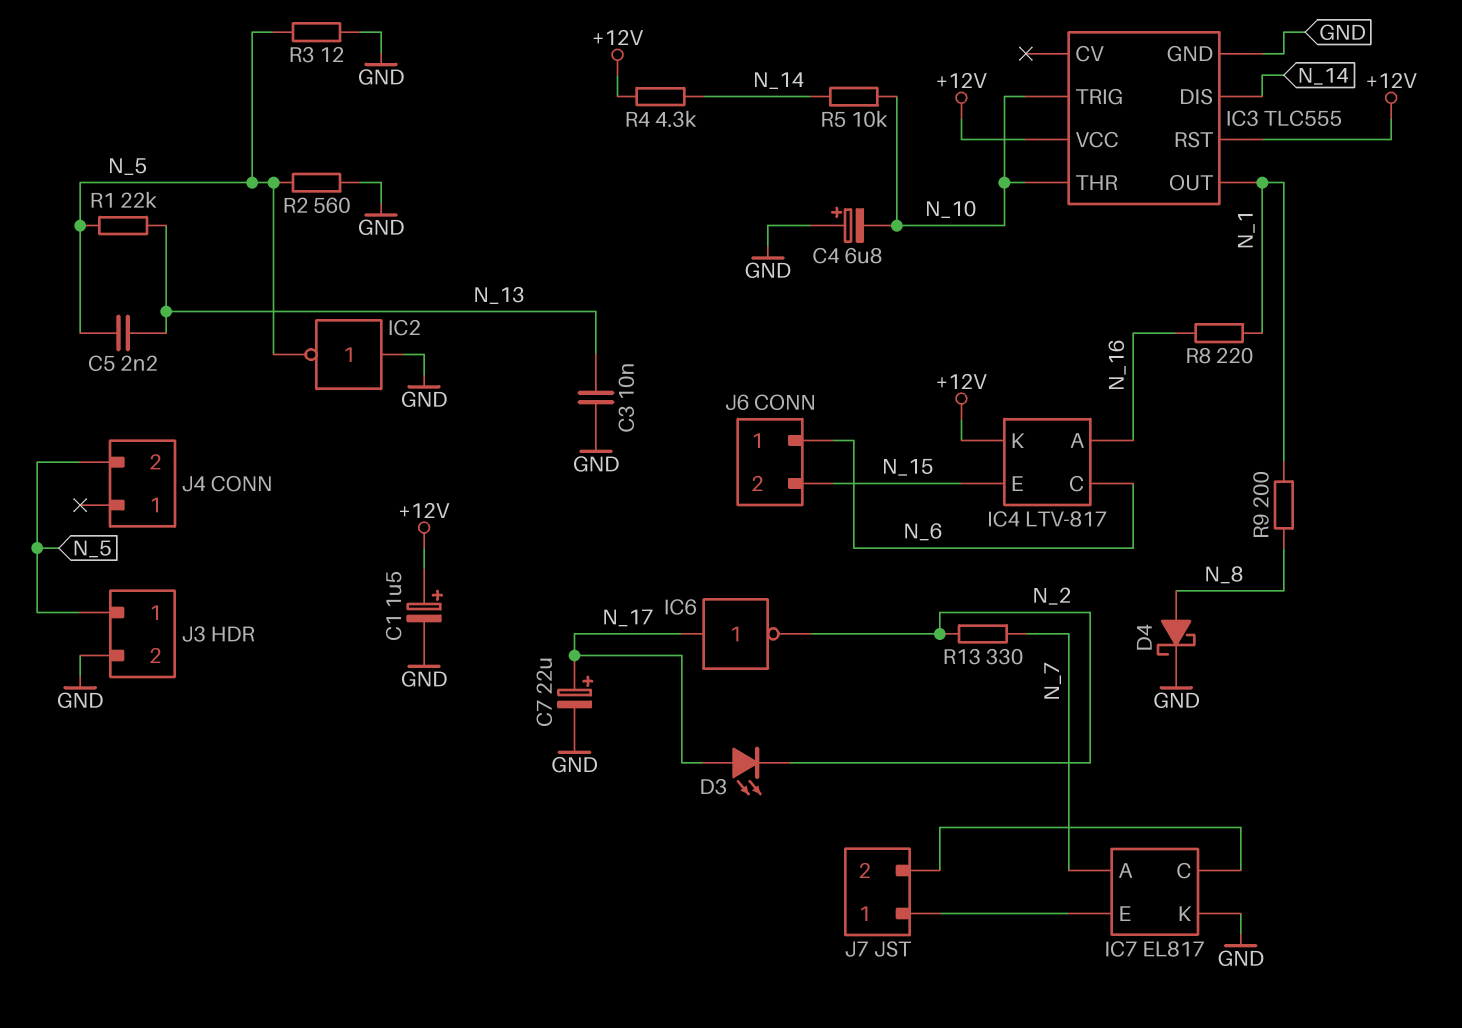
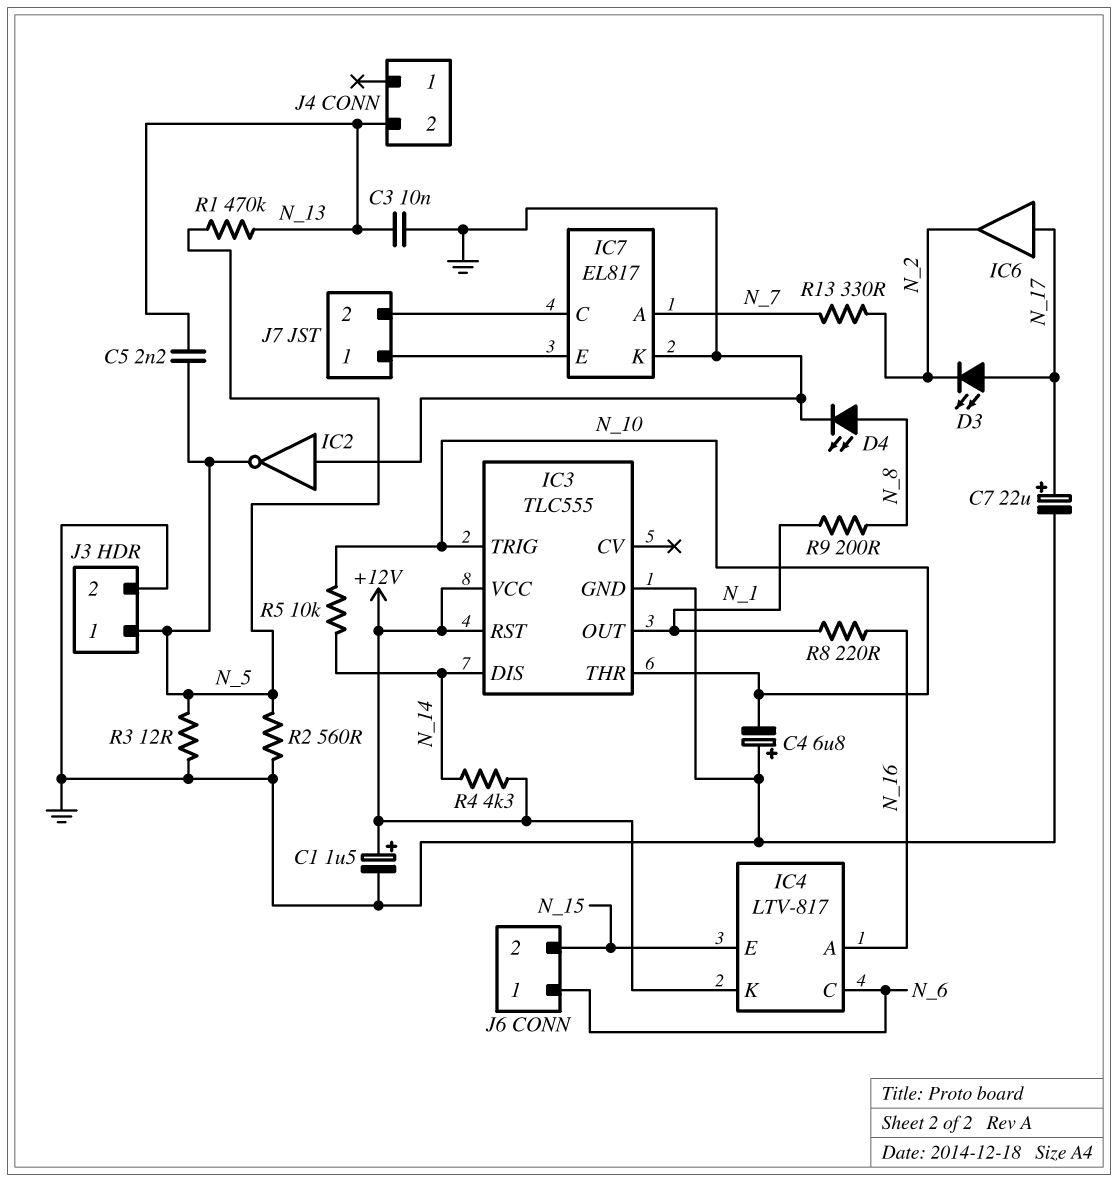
D4: schottky (A N_8, K GND) -> LED (A N_8, K GND)
IC6: NOT (in N_17, out N_2) -> buffer (in N_17, out N_2)
J4 pin 2: N_5 -> N_13
R1: 22k (N_5, N_13) -> 470k (N_5, N_13)

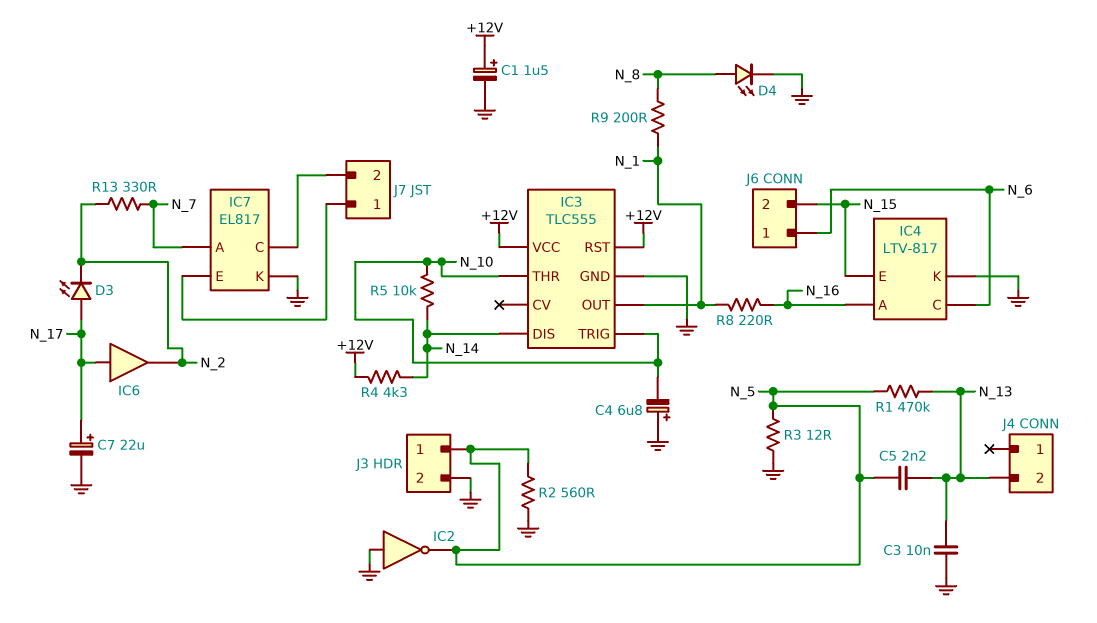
IC4 pin K: +12V -> GND

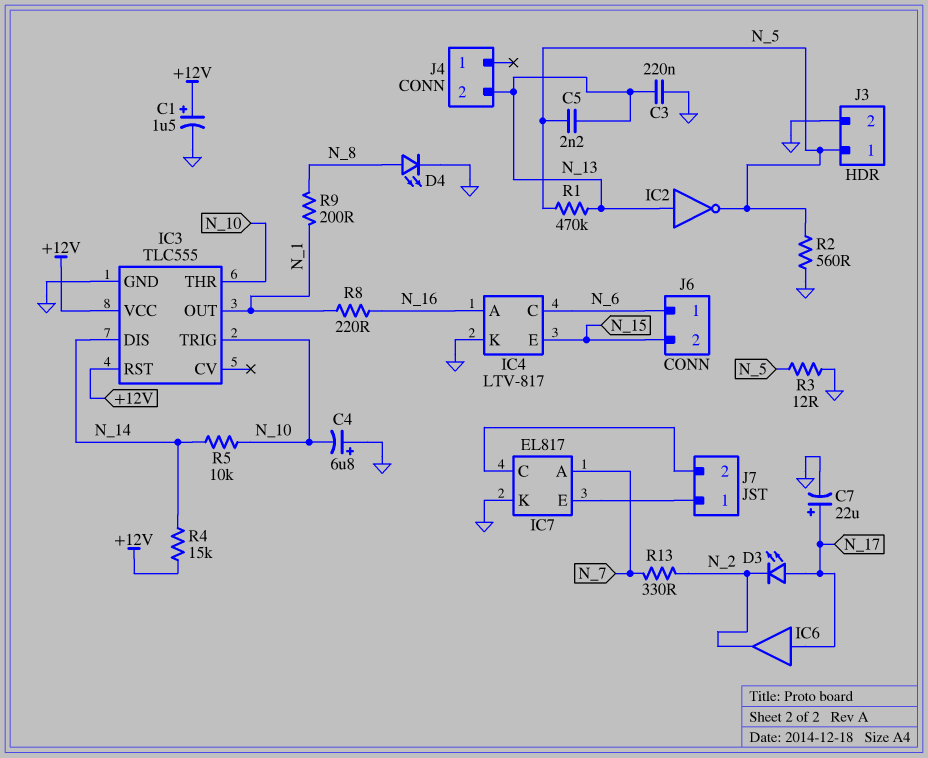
C3: 10nF (GND, N_13) -> 220nF (GND, N_13)
IC2: NOT (in GND, out N_5) -> NOT (in N_13, out N_5)
R4: 4.3k (+12V, N_14) -> 15k (+12V, N_14)

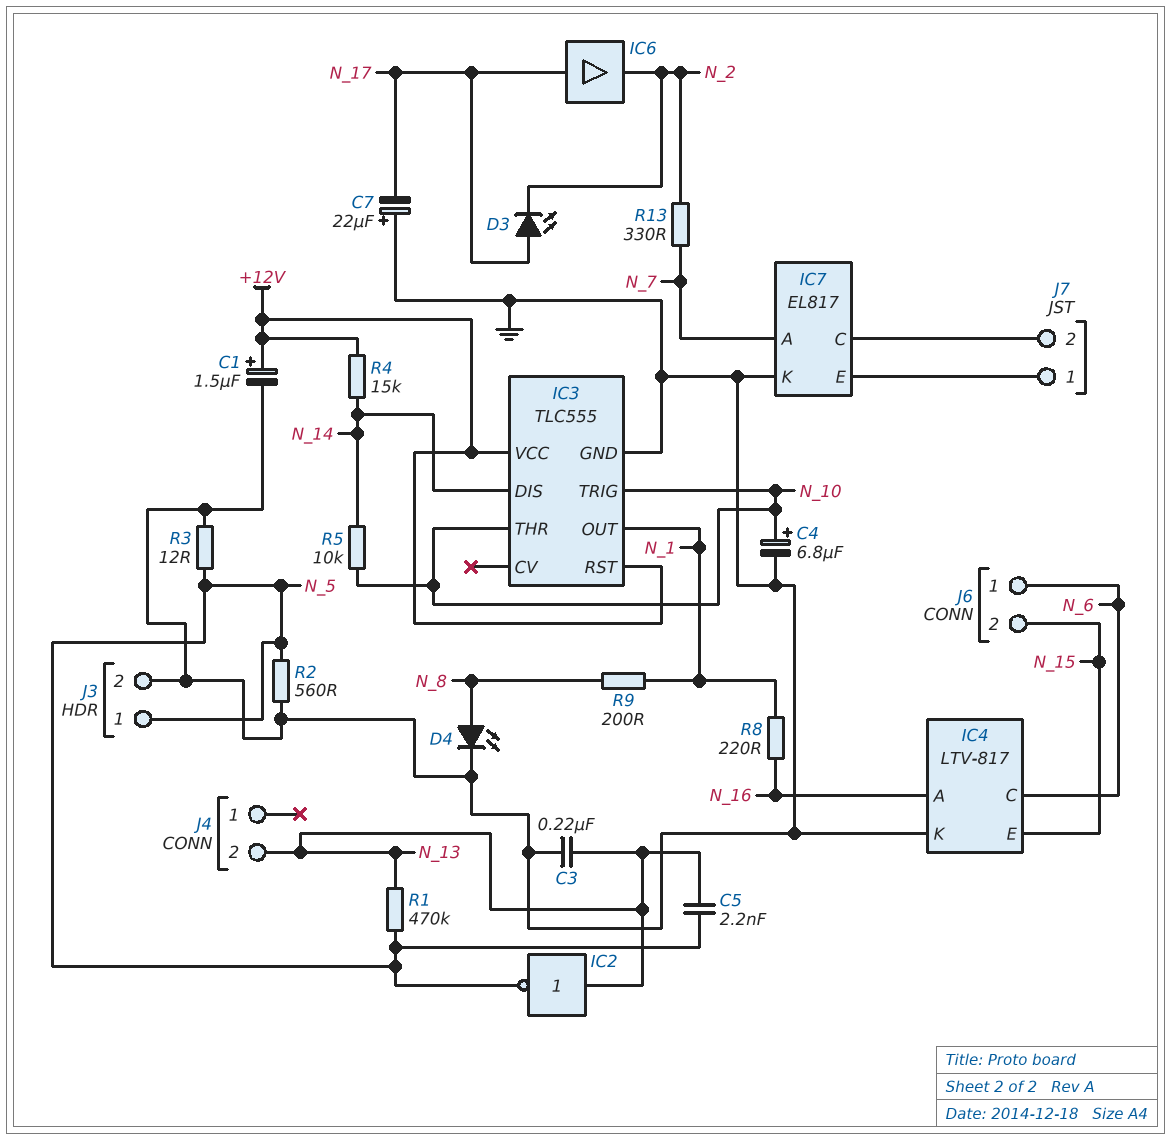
C4: 6.8uF (plus GND, minus N_10) -> 6.8uF (plus N_10, minus GND)
C7: 22uF (plus N_17, minus GND) -> 22uF (plus GND, minus N_17)

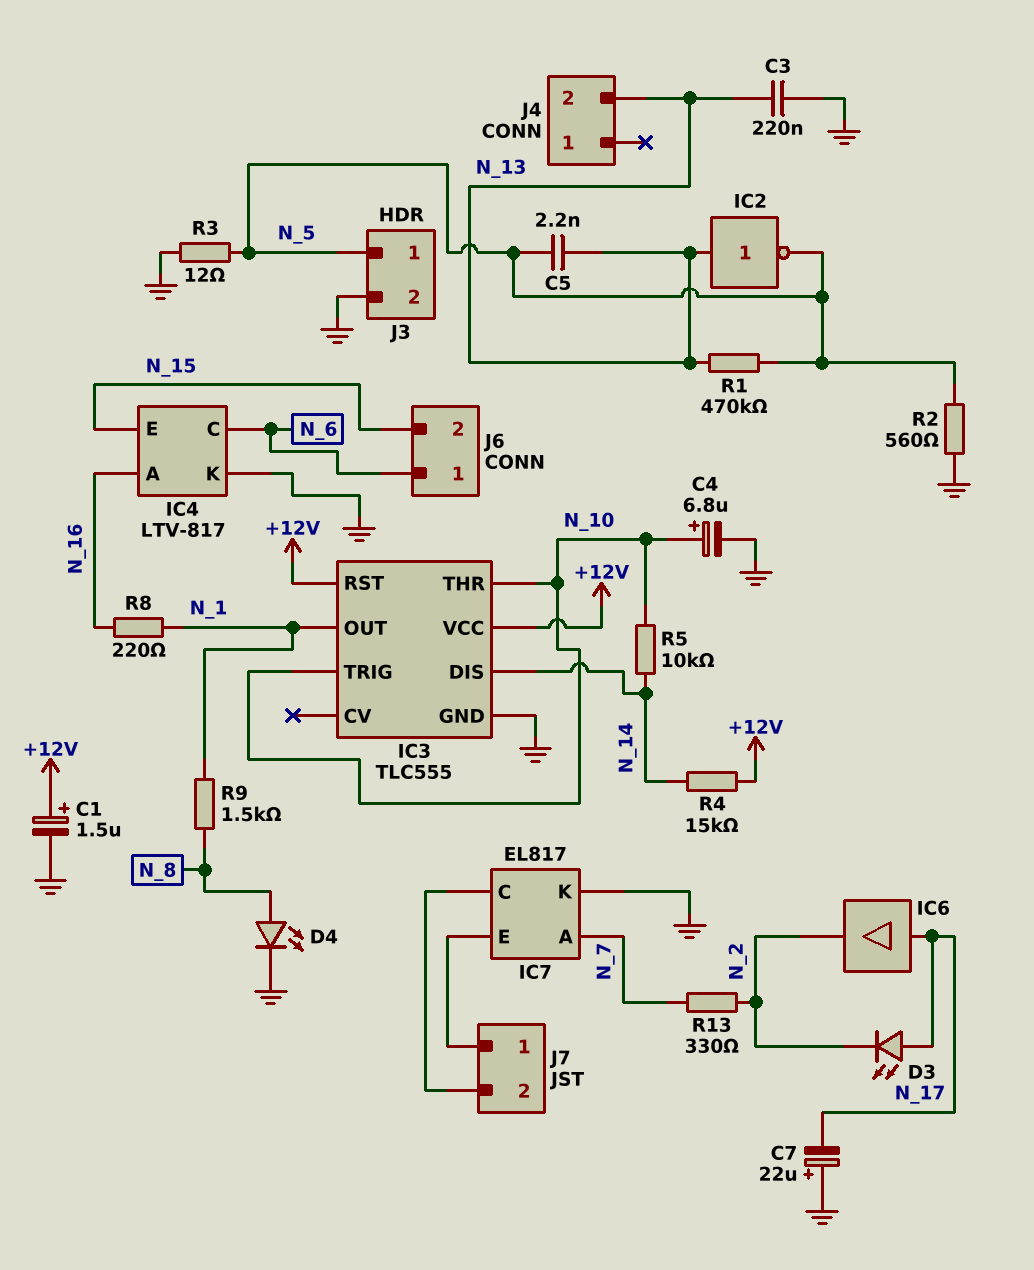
R9: 200 (N_1, N_8) -> 1.5k (N_1, N_8)

